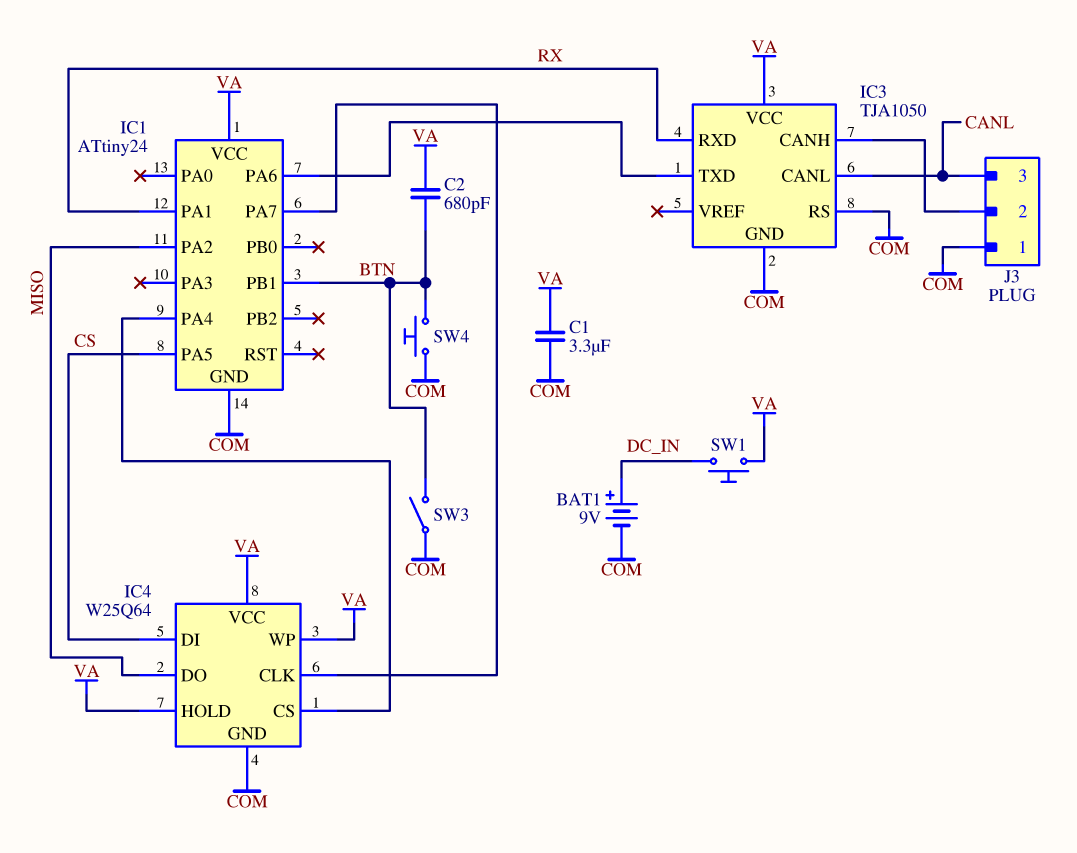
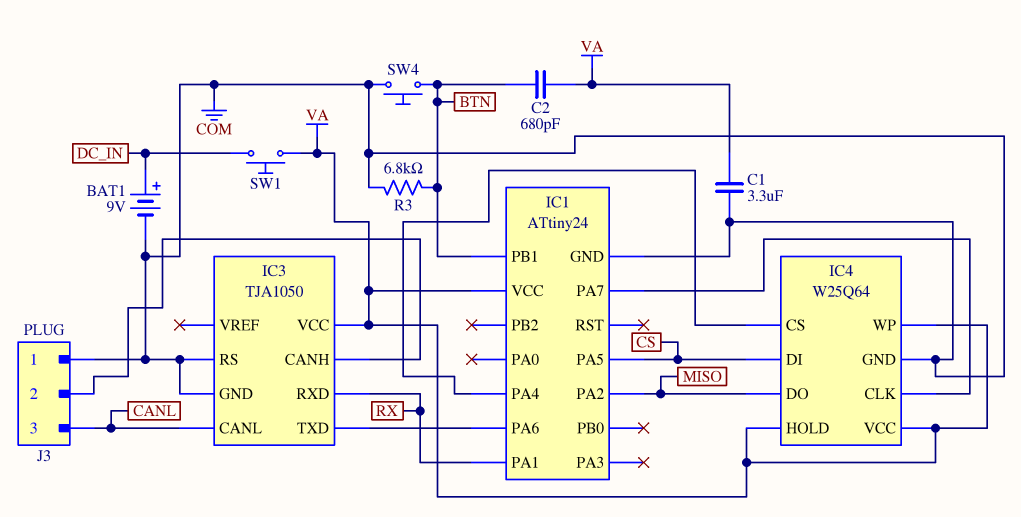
R3: none -> 6.8k (BTN, COM)
SW3: switch (BTN, COM) -> none

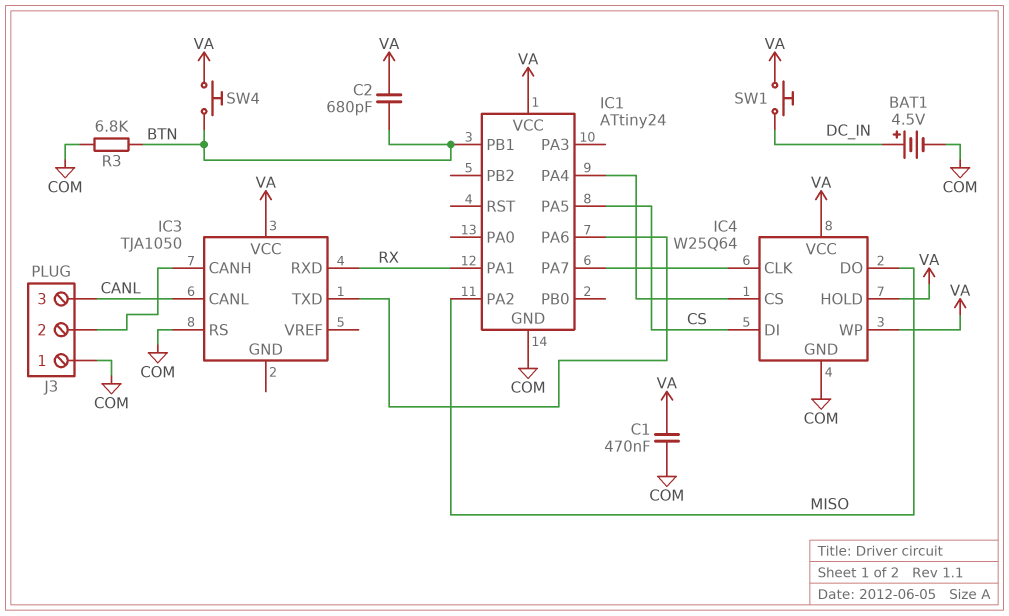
BAT1: 9V (plus DC_IN, minus COM) -> 4.5V (plus DC_IN, minus COM)
C1: 3.3uF (COM, VA) -> 470nF (COM, VA)
IC3 pin GND: COM -> none
SW4: button (BTN, COM) -> button (BTN, VA)

